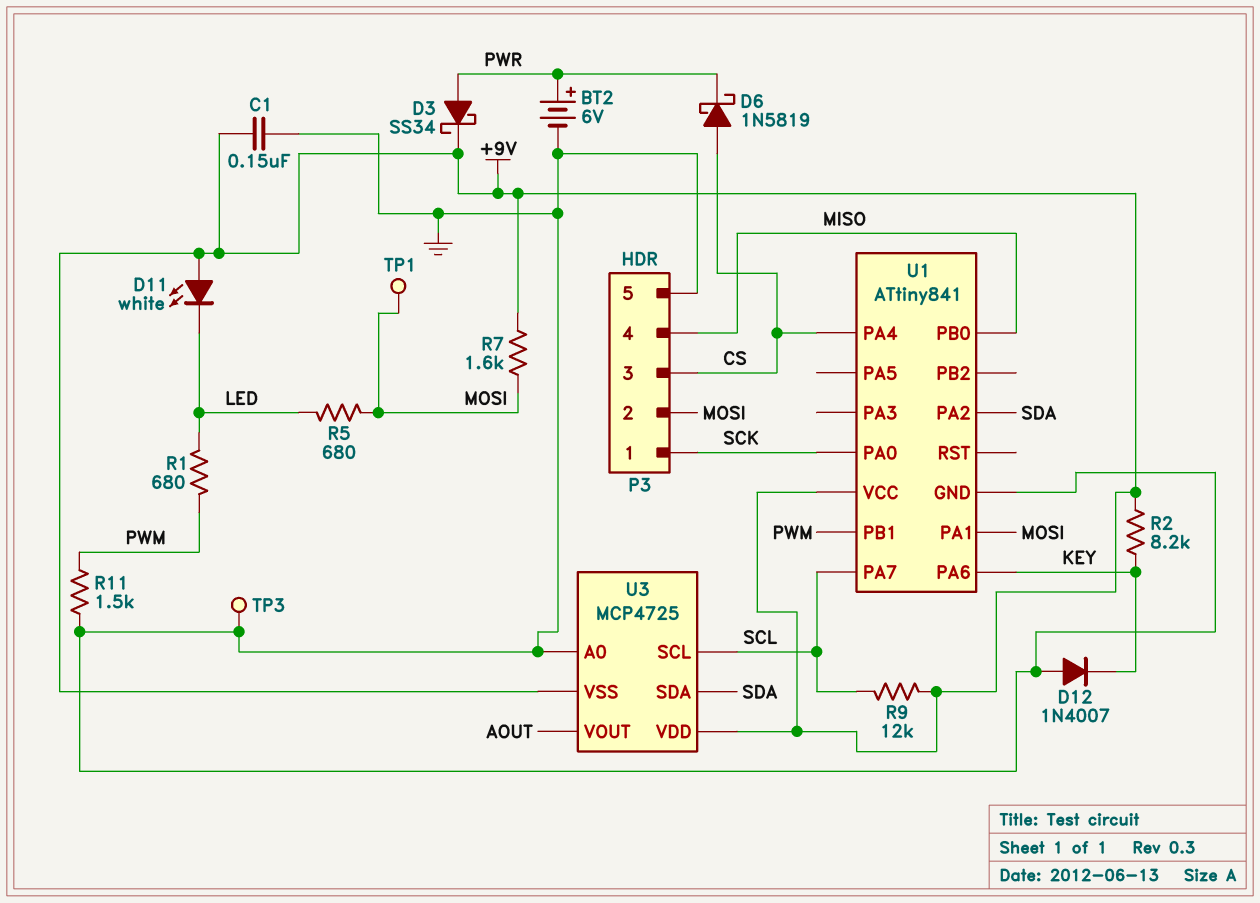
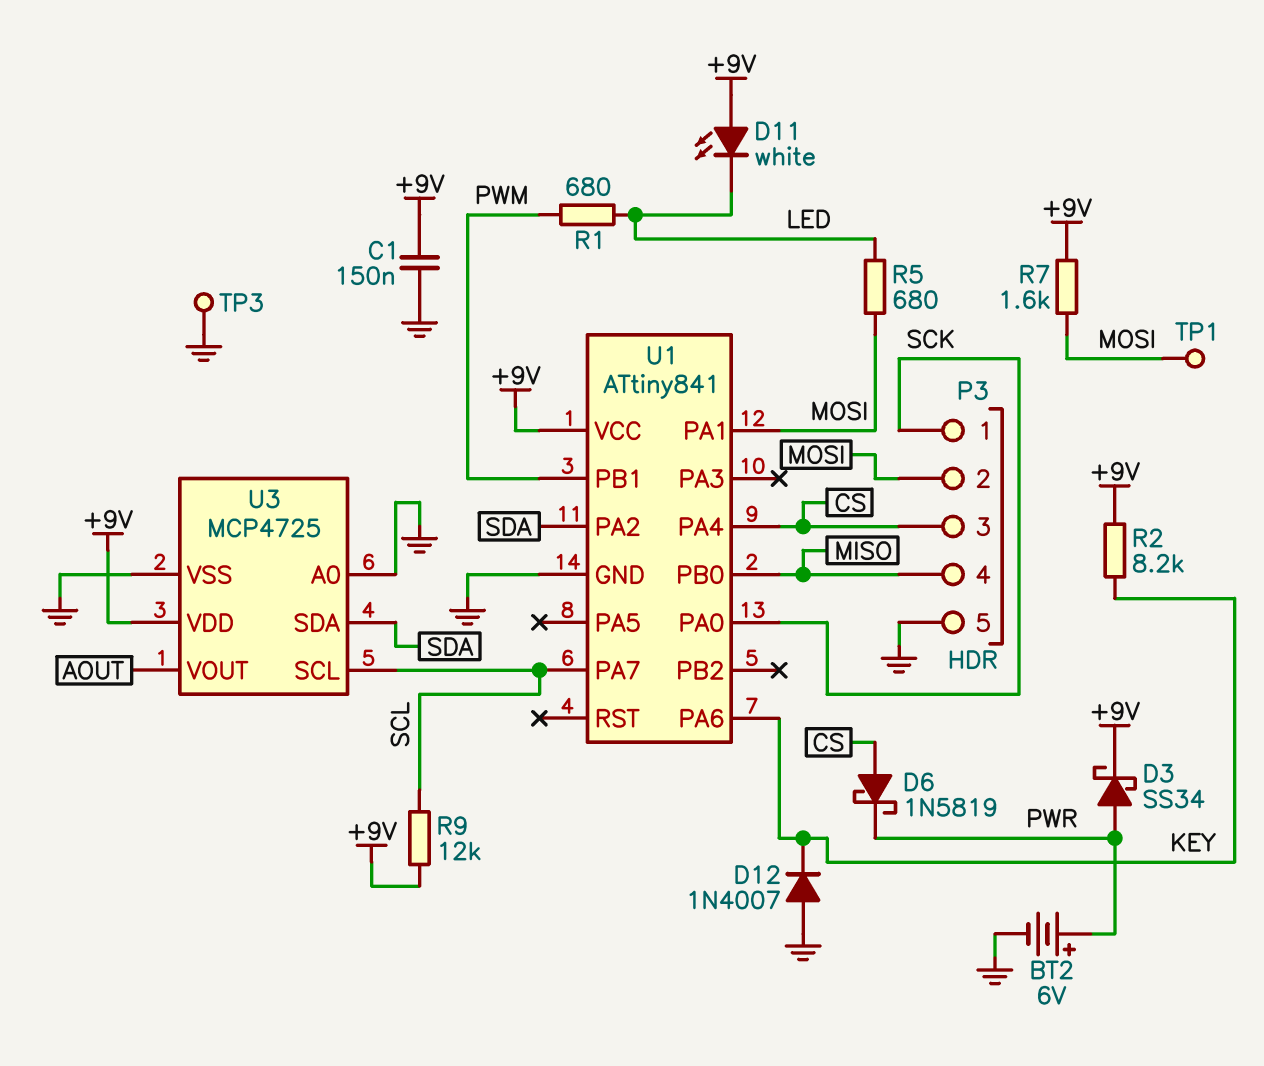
R11: 1.5k (GND, PWM) -> none
U3 pin VSS: +9V -> GND

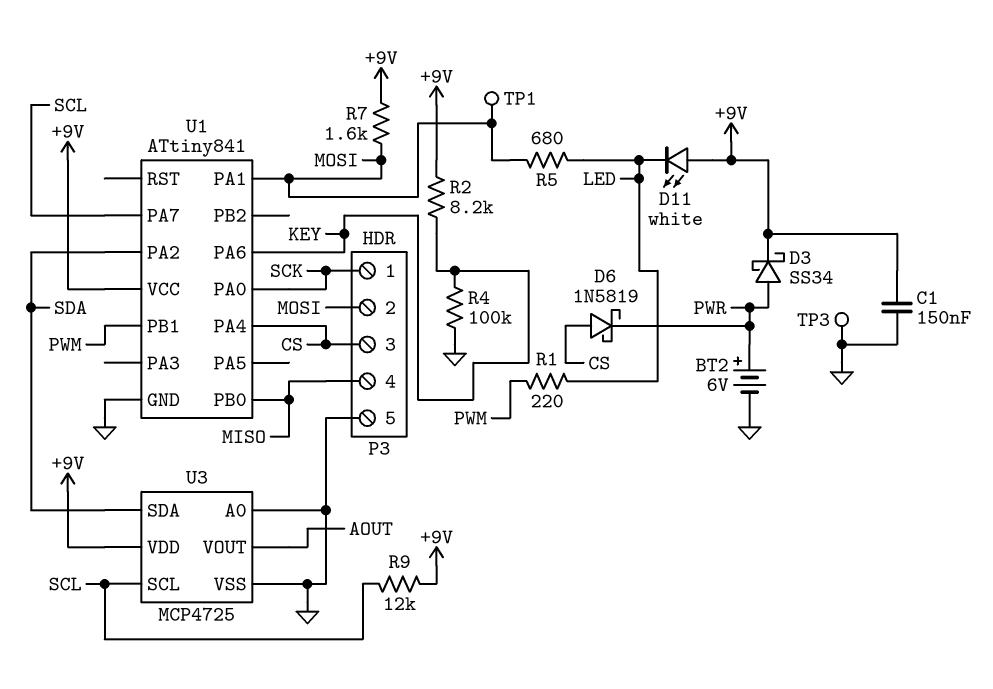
D12: diode 1N4007 (A GND, K KEY) -> none
R1: 680 (LED, PWM) -> 220 (LED, PWM)
R4: none -> 100k (GND, KEY)

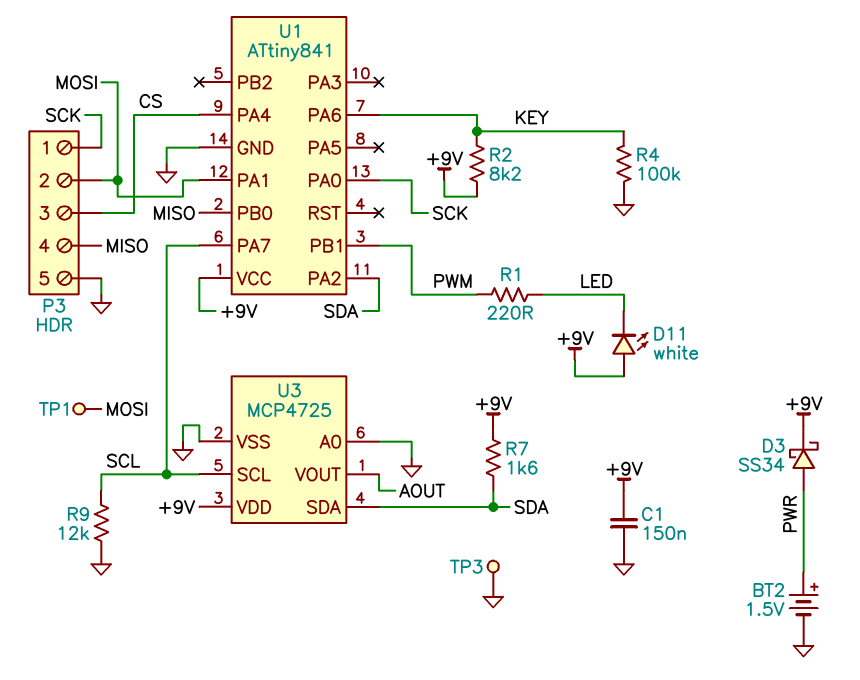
BT2: 6V (plus PWR, minus GND) -> 1.5V (plus PWR, minus GND)
D6: schottky 1N5819 (A CS, K PWR) -> none
R5: 680 (LED, MOSI) -> none
R7: 1.6k (+9V, MOSI) -> 1.6k (+9V, SDA)
R9: 12k (+9V, SCL) -> 12k (GND, SCL)

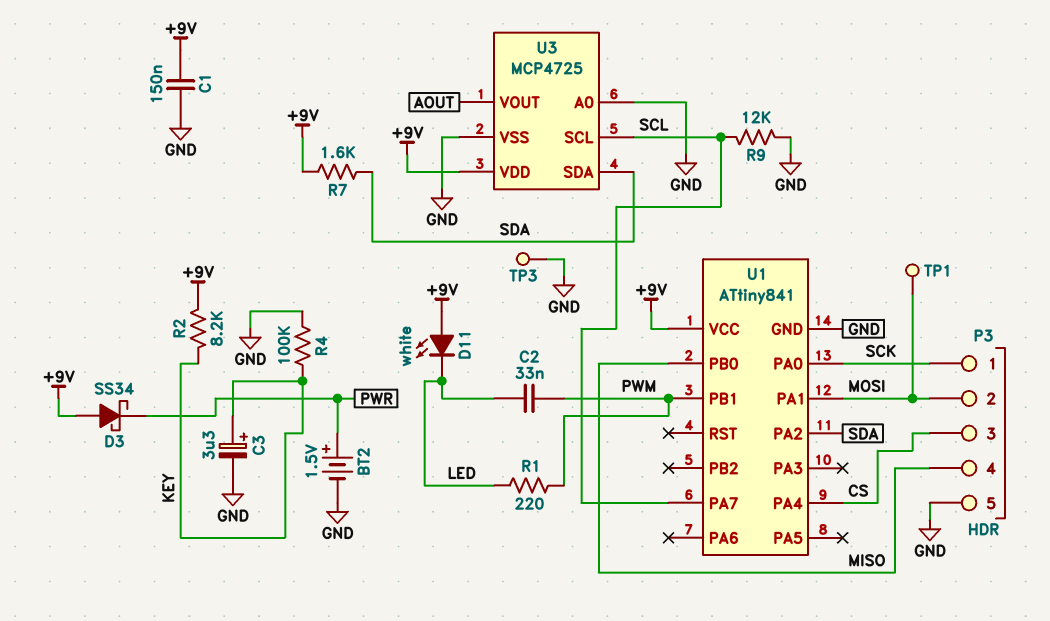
C2: none -> 33nF (LED, PWM)
C3: none -> 3.3uF (plus KEY, minus GND)
D3: schottky SS34 (A PWR, K +9V) -> schottky SS34 (A +9V, K PWR)
U1 pin PA6: KEY -> none

